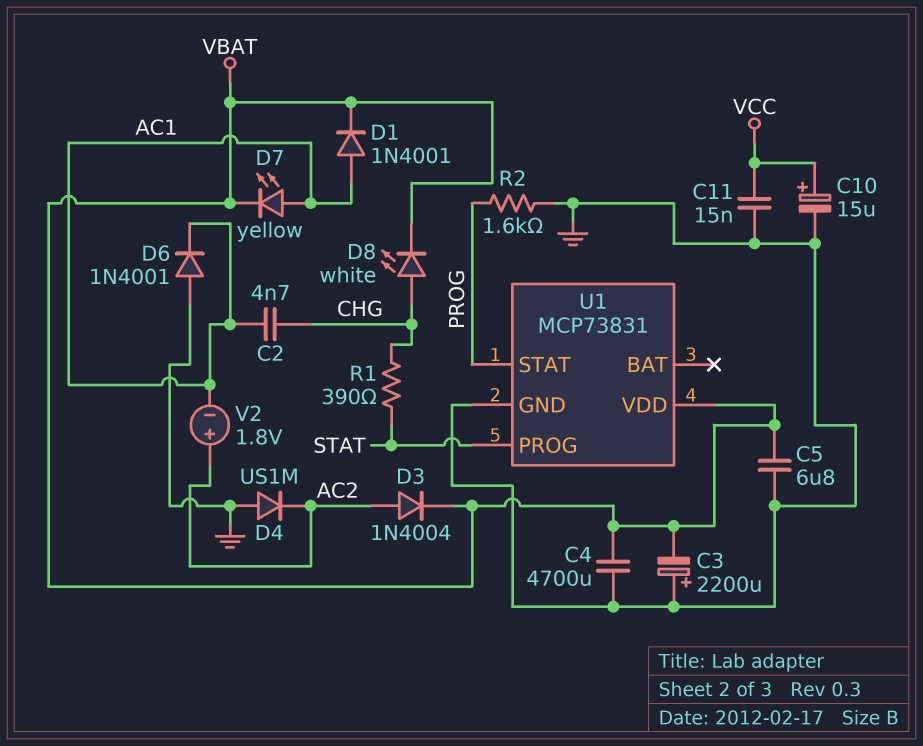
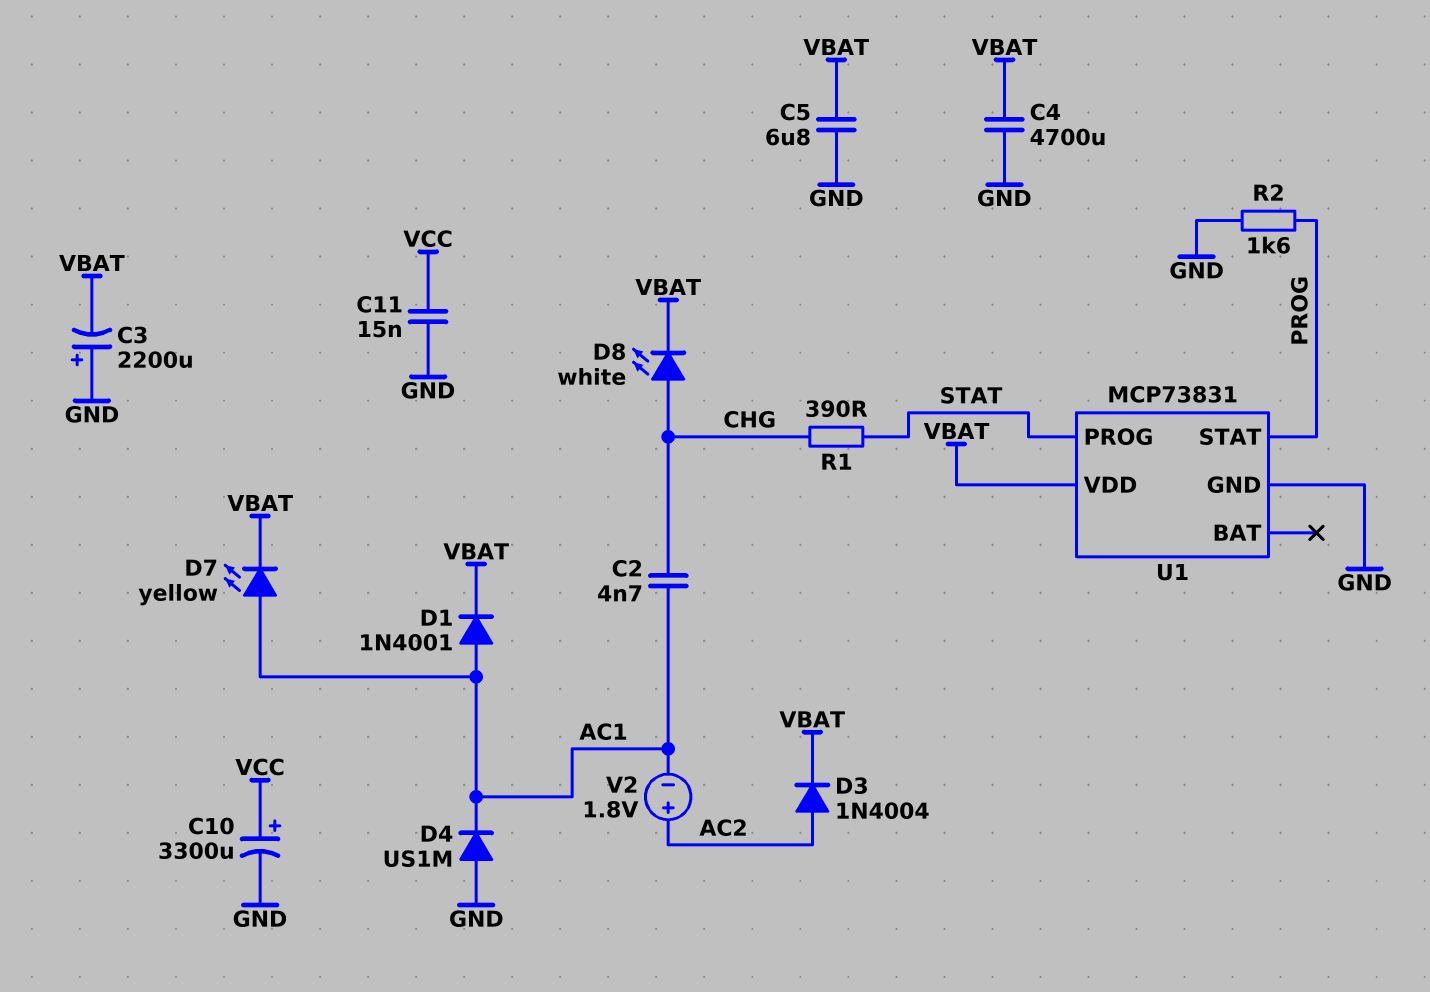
C10: 15uF (plus VCC, minus GND) -> 3300uF (plus VCC, minus GND)
D4: diode US1M (A GND, K AC2) -> diode US1M (A GND, K AC1)
D6: diode 1N4001 (A GND, K AC1) -> none

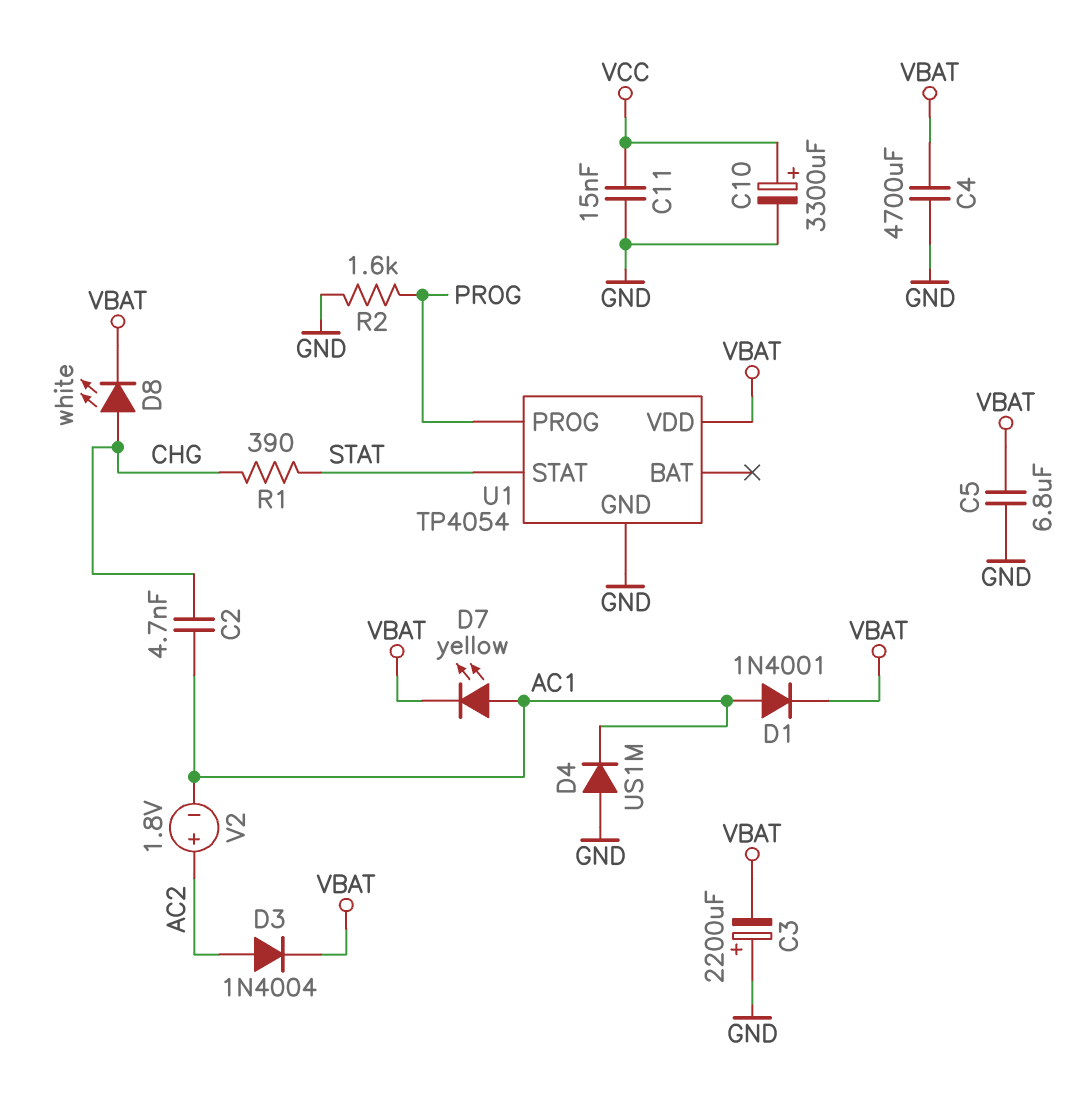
U1: MCP73831 -> TP4054
U1 pin PROG: STAT -> PROG
U1 pin STAT: PROG -> STAT

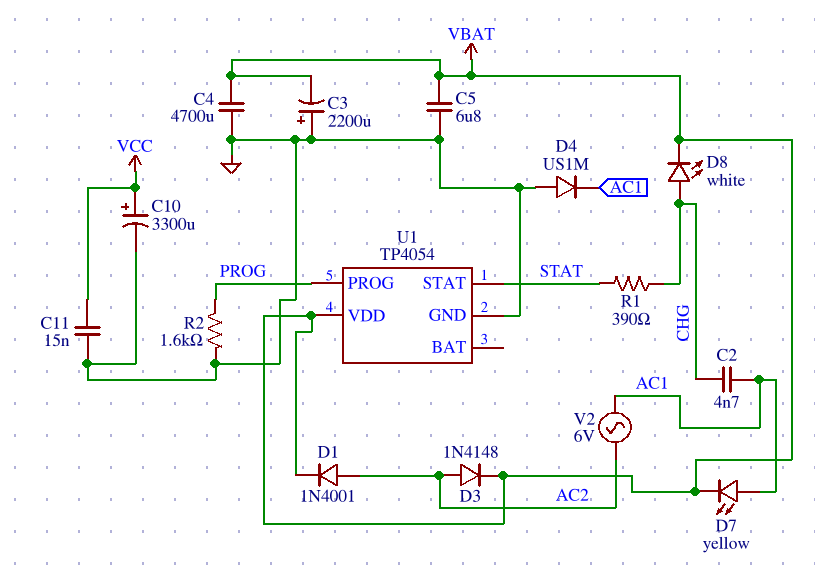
D1: diode 1N4001 (A AC1, K VBAT) -> diode 1N4001 (A AC2, K VBAT)
D3: diode 1N4004 (A AC2, K VBAT) -> diode 1N4148 (A AC2, K VBAT)
V2: 1.8V (plus AC2, minus AC1) -> AC 6V (AC1, AC2)

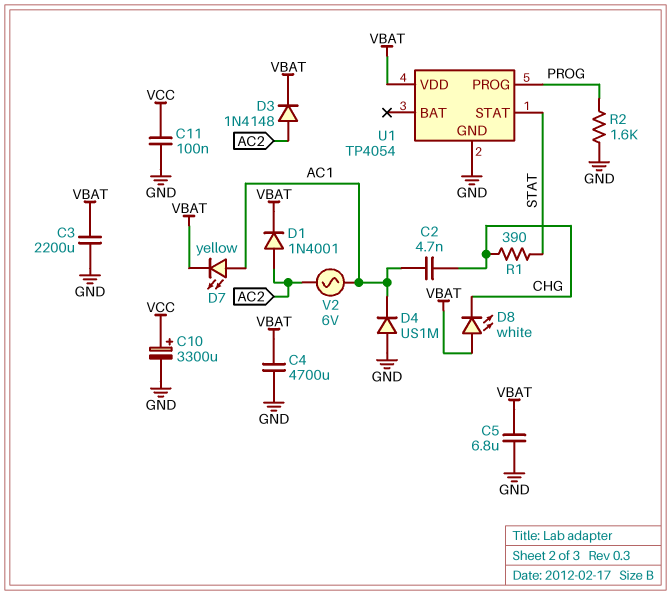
C3: 2200uF (plus GND, minus VBAT) -> 2200uF (GND, VBAT)
C11: 15nF (GND, VCC) -> 100nF (GND, VCC)
D8: LED white (A CHG, K VBAT) -> LED white (A VBAT, K CHG)

